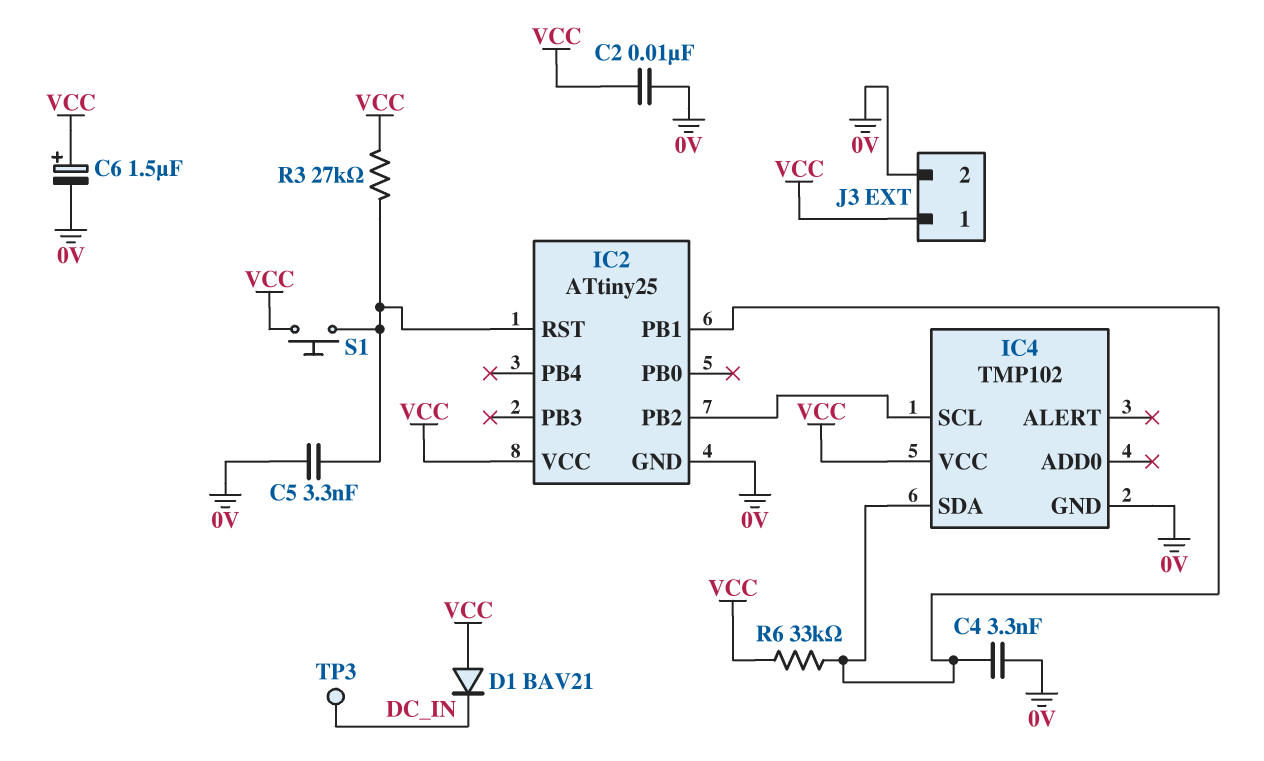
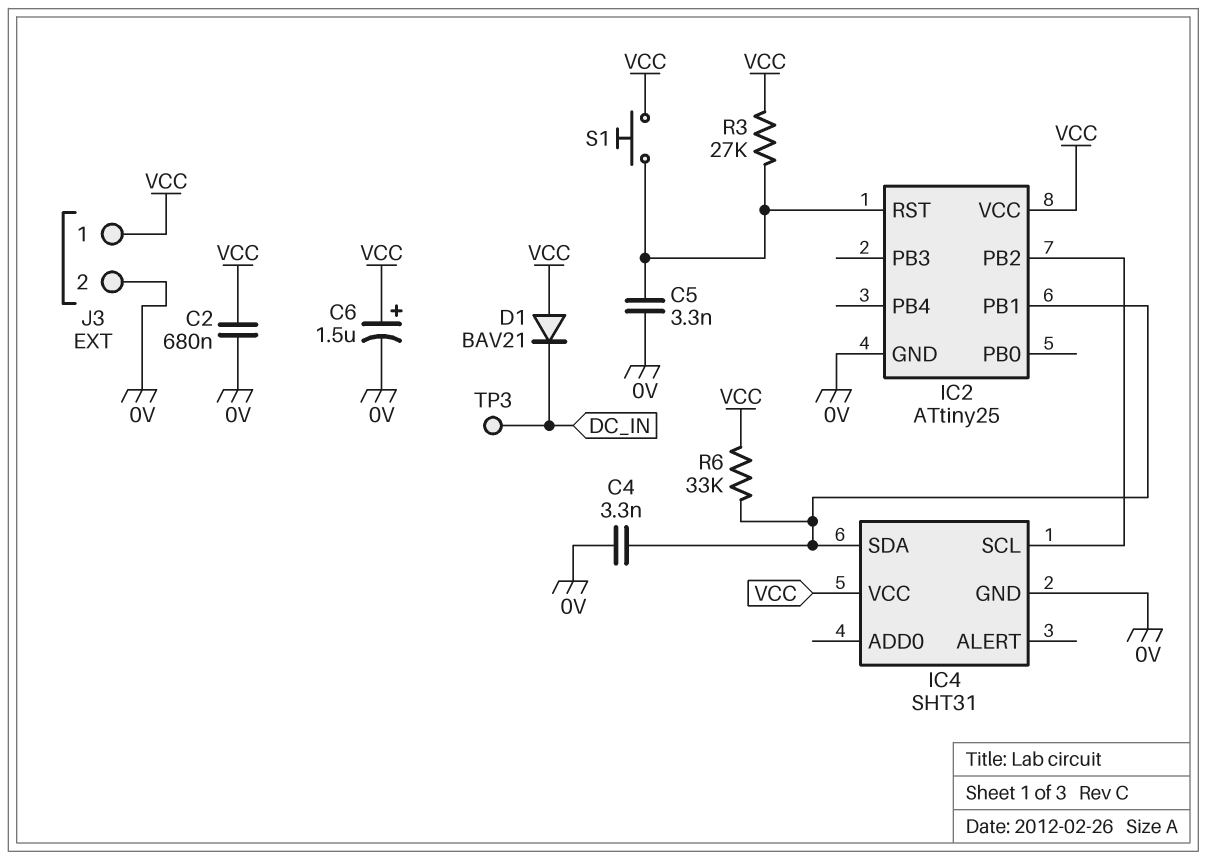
C2: 10nF (0V, VCC) -> 680nF (0V, VCC)
IC4: TMP102 -> SHT31

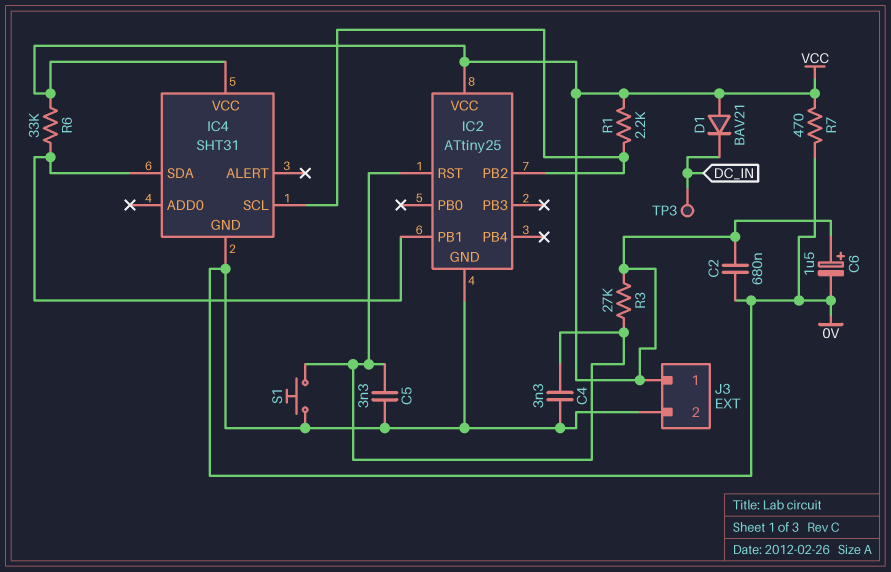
C4: 3.3nF (0V, IC2/PB1) -> 3.3nF (0V, IC2/RST)
R1: none -> 2.2k (IC2/PB2, VCC)
R7: none -> 470 (0V, VCC)
S1: button (IC2/RST, VCC) -> button (0V, IC2/RST)

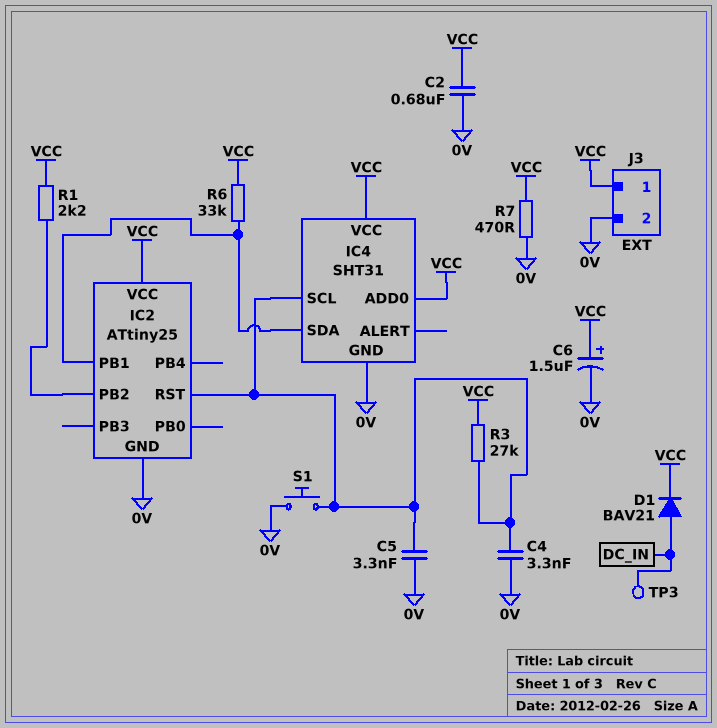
D1: diode BAV21 (A VCC, K DC_IN) -> diode BAV21 (A DC_IN, K VCC)
IC4 pin ADD0: none -> VCC
IC4 pin SCL: IC2/PB2 -> IC2/RST

